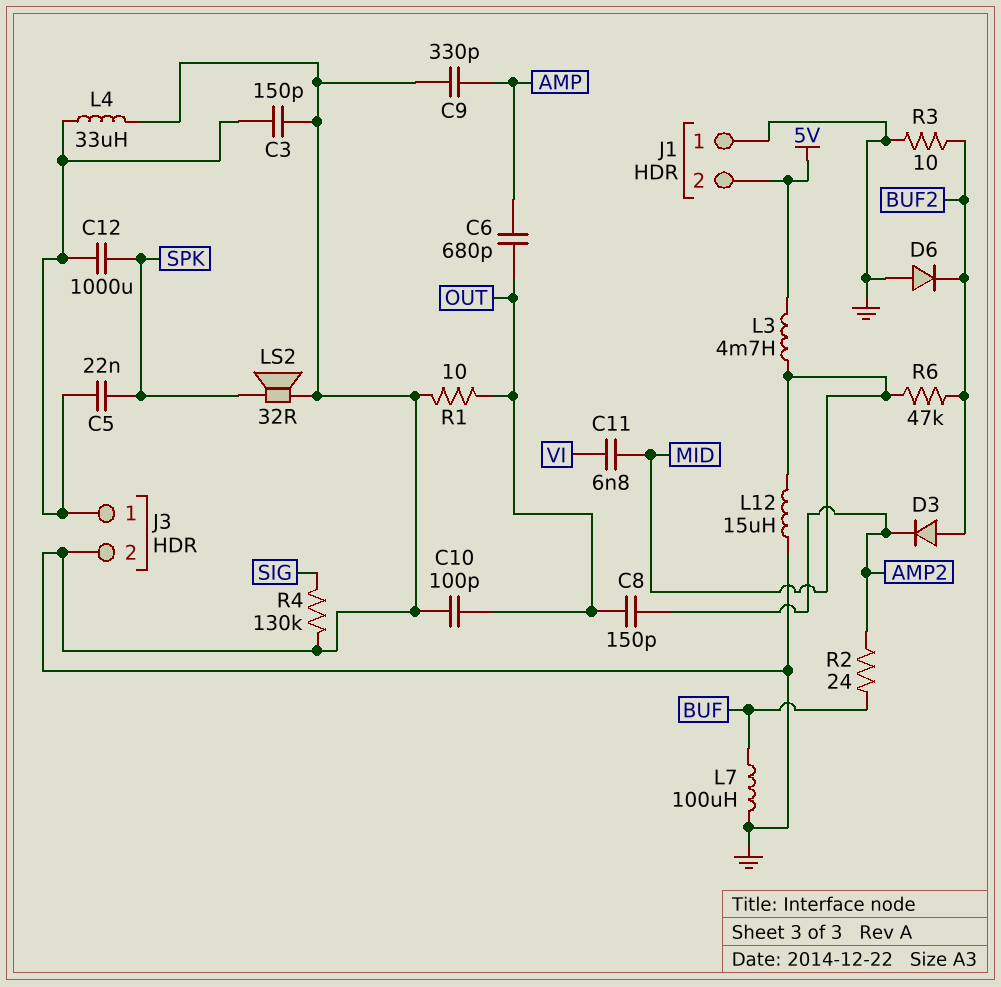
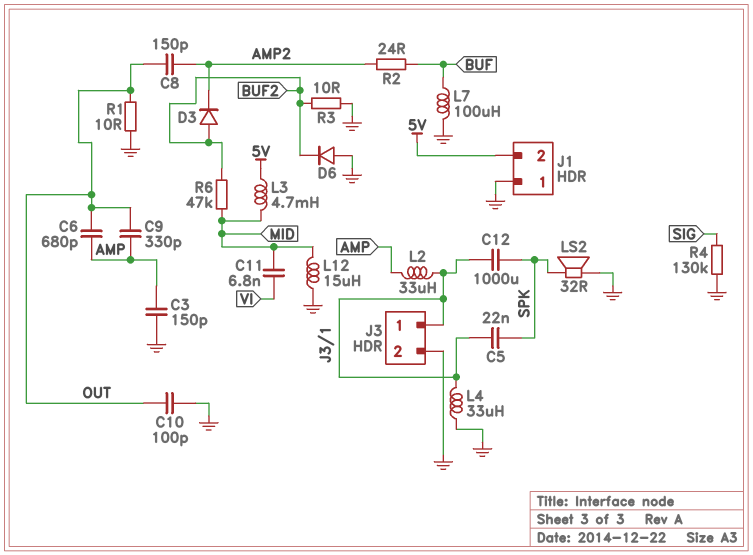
C3: 150pF (GND, J3/1) -> 150pF (AMP, GND)
C9: 330pF (AMP, GND) -> 330pF (AMP, OUT)
L2: none -> 33uH (AMP, J3/1)

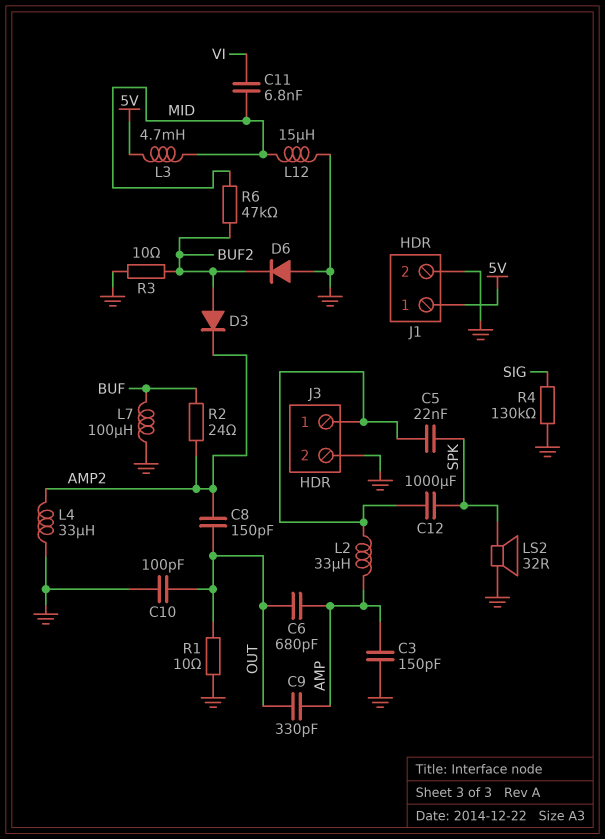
J1 pin 1: GND -> 5V
J1 pin 2: 5V -> GND
L4: 33uH (GND, J3/1) -> 33uH (AMP2, GND)

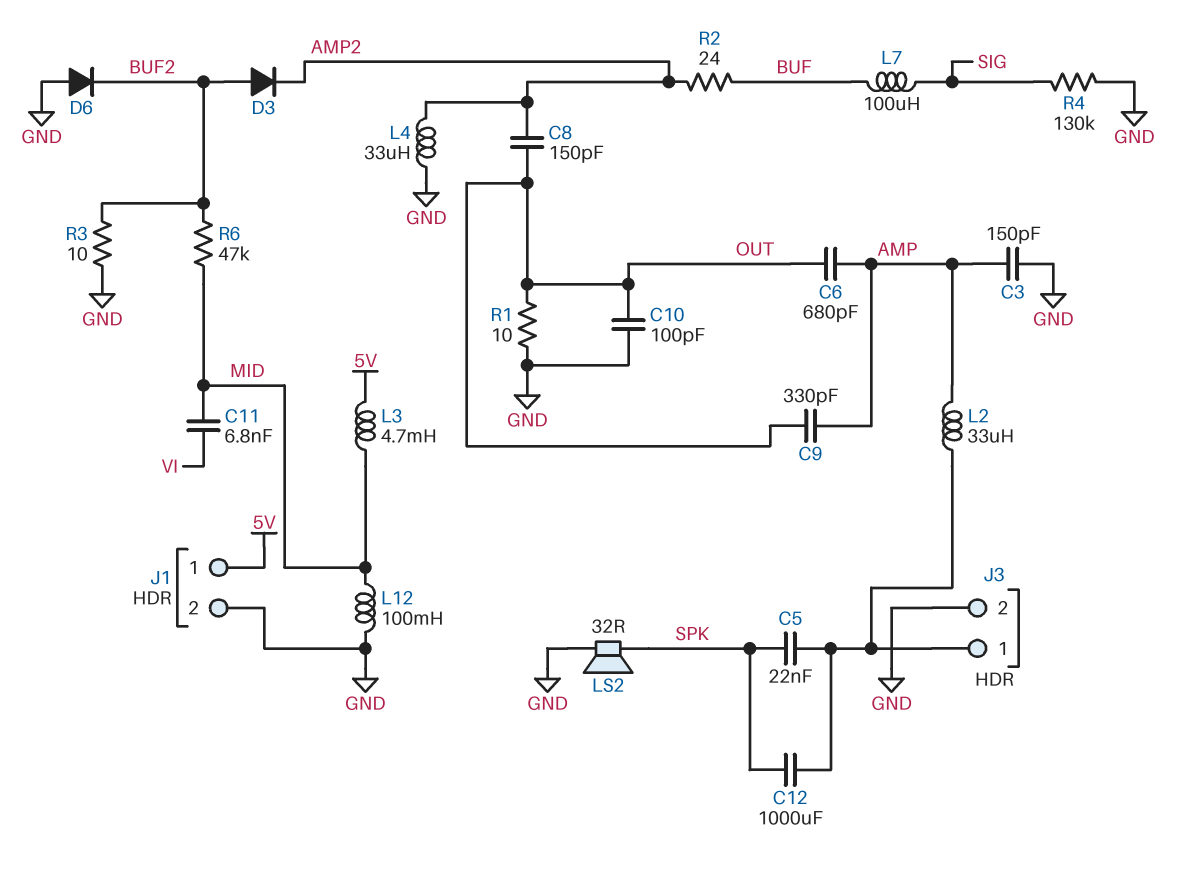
L7: 100uH (BUF, GND) -> 100uH (BUF, SIG)
L12: 15uH (GND, MID) -> 100mH (GND, MID)

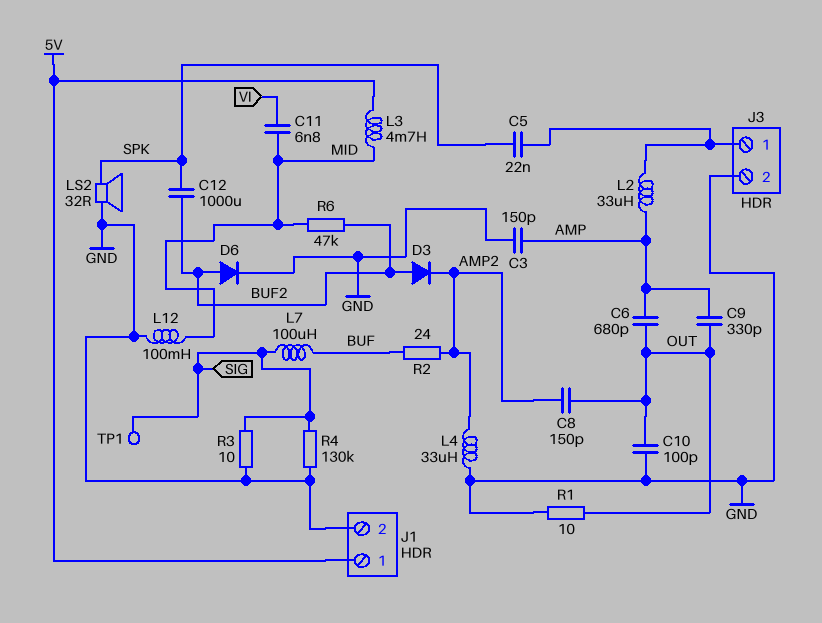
C12: 1000uF (J3/1, SPK) -> 1000uF (BUF2, SPK)
D6: diode (A GND, K BUF2) -> diode (A BUF2, K GND)
R3: 10 (BUF2, GND) -> 10 (GND, SIG)
TP1: none -> test point (SIG)

